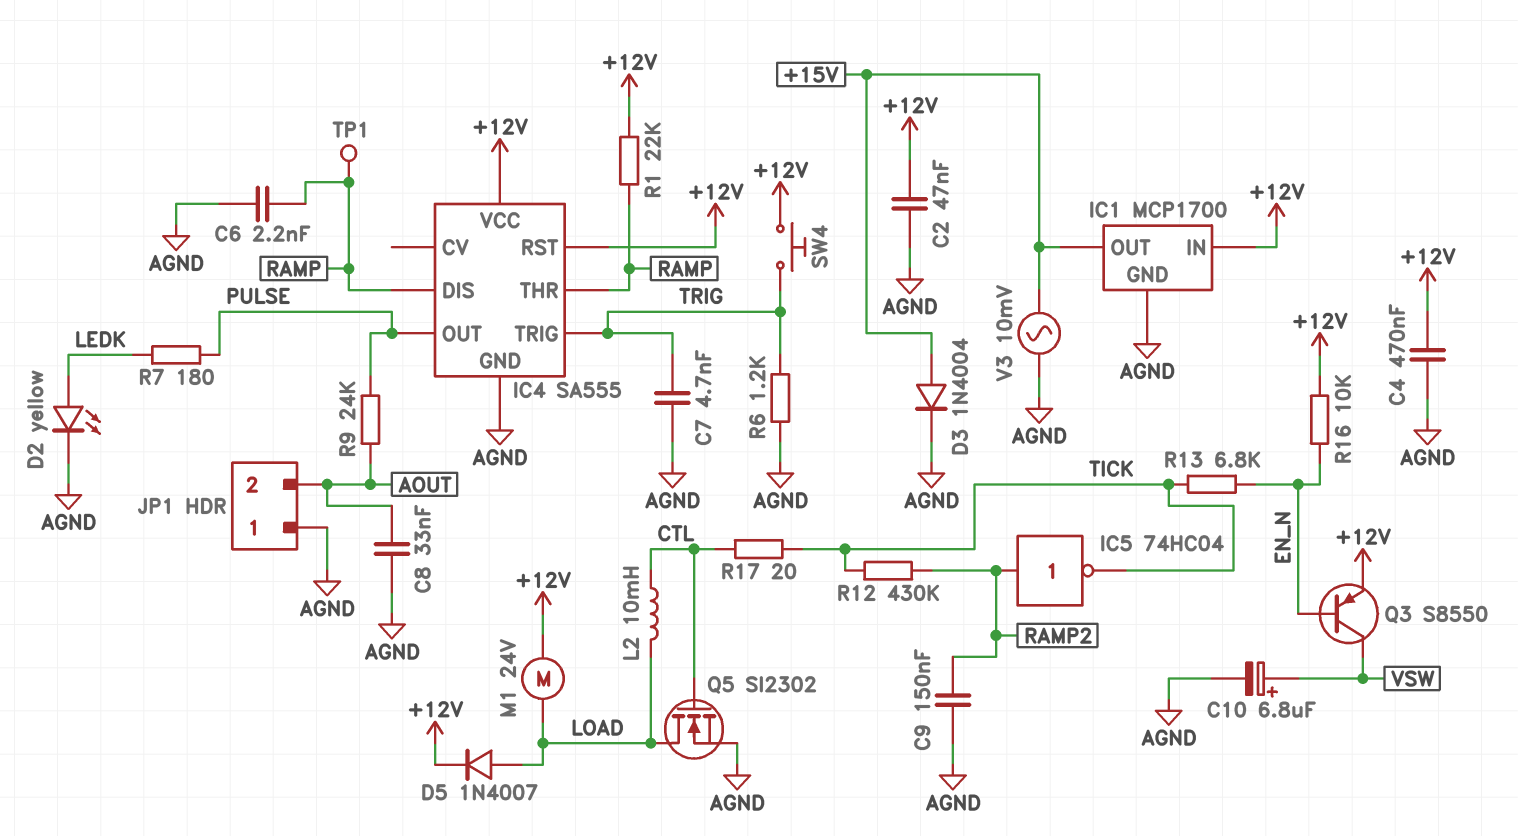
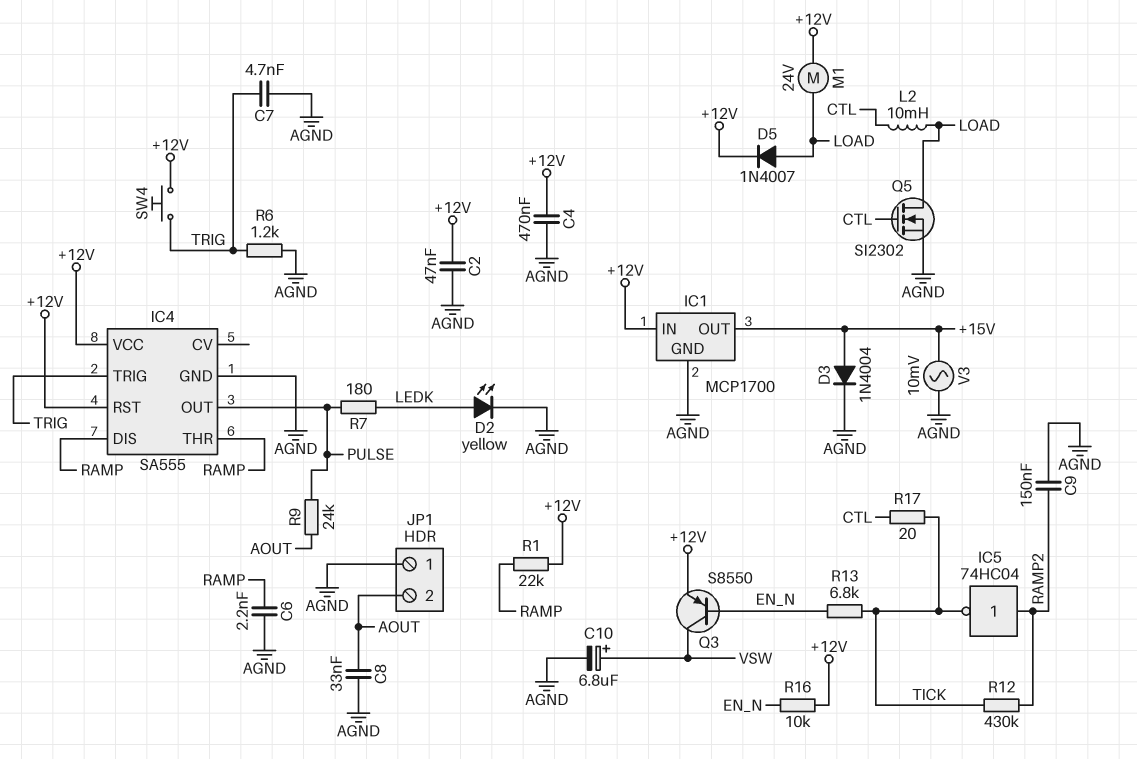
TP1: test point (RAMP) -> none

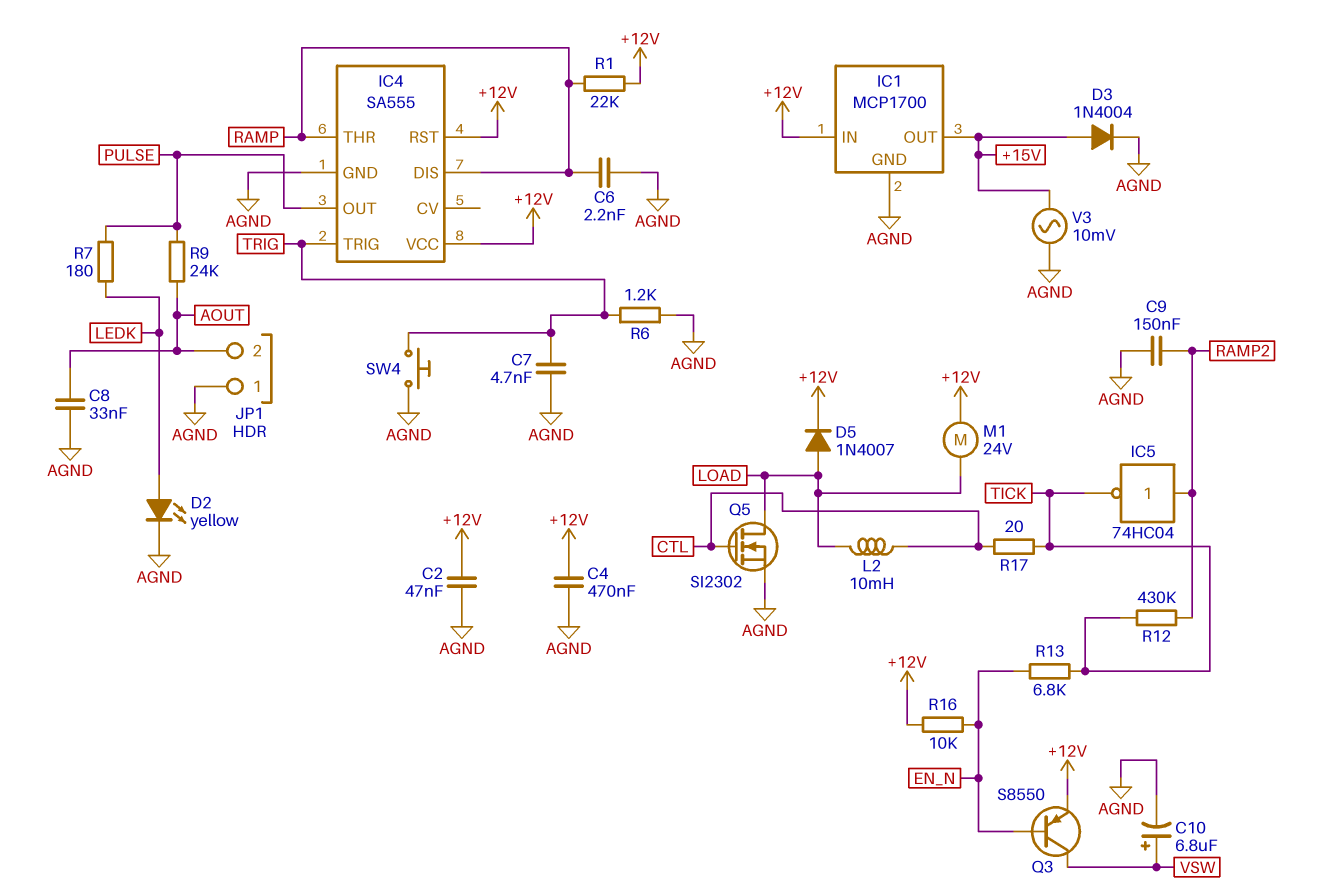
SW4: button (+12V, TRIG) -> button (AGND, TRIG)

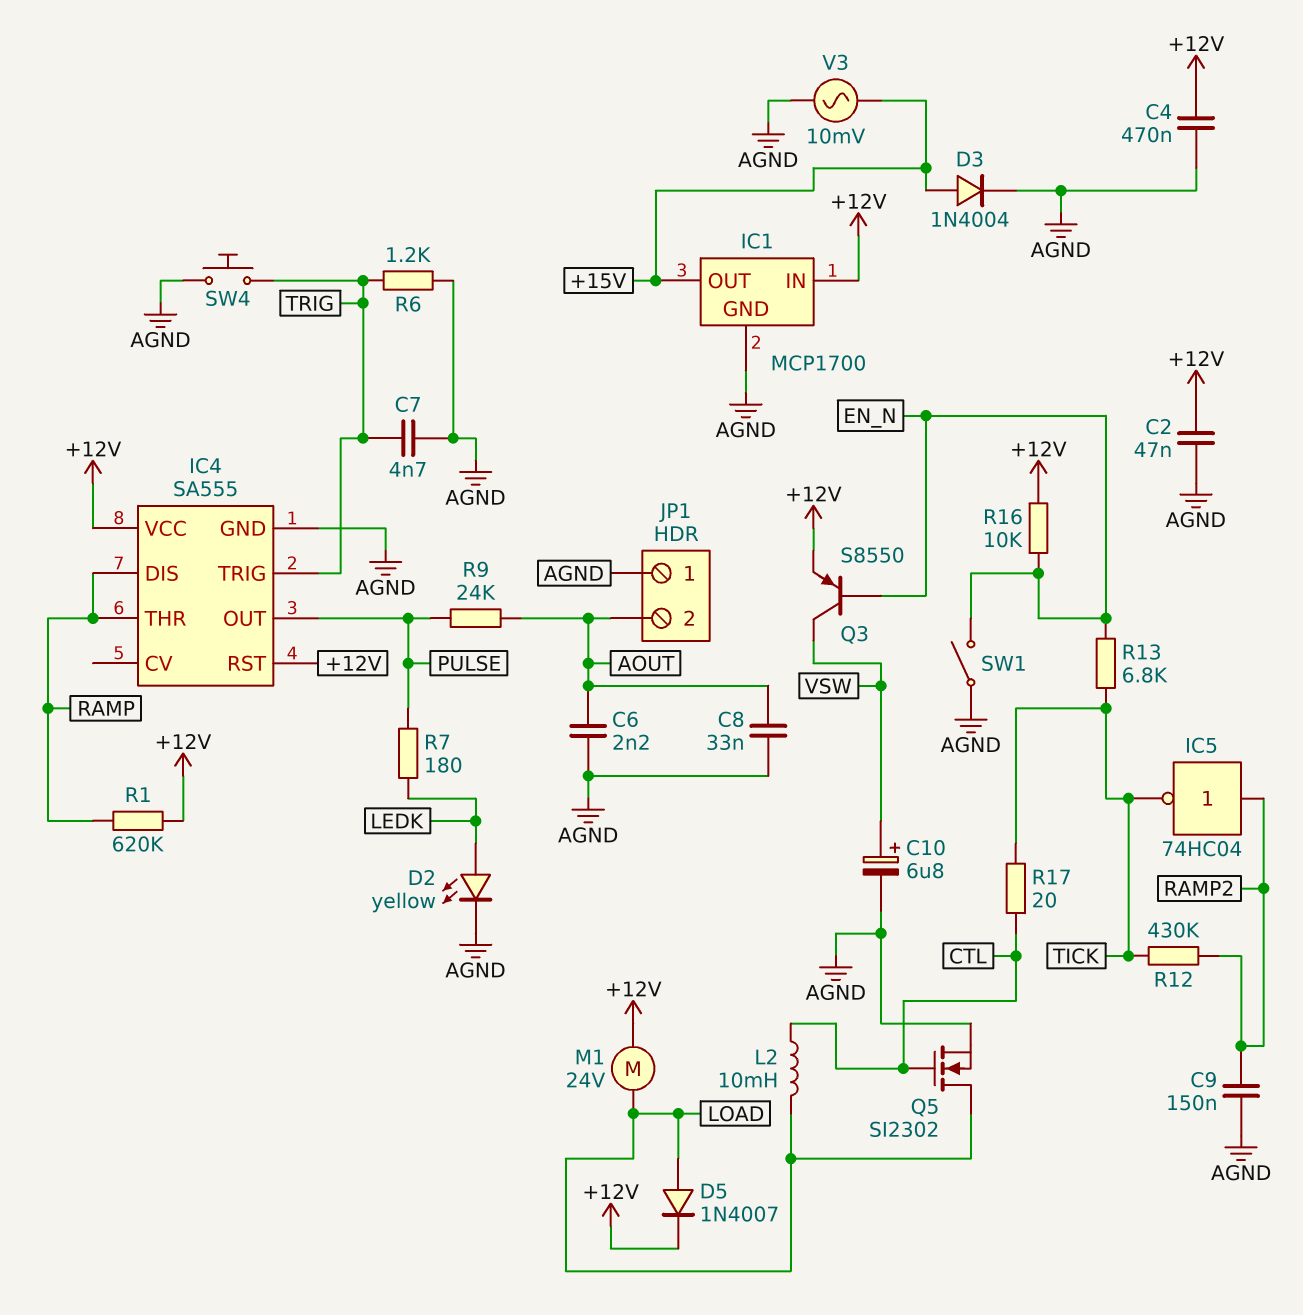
C6: 2.2nF (AGND, RAMP) -> 2.2nF (AGND, AOUT)
R1: 22k (+12V, RAMP) -> 620k (+12V, RAMP)
SW1: none -> switch (AGND, EN_N)

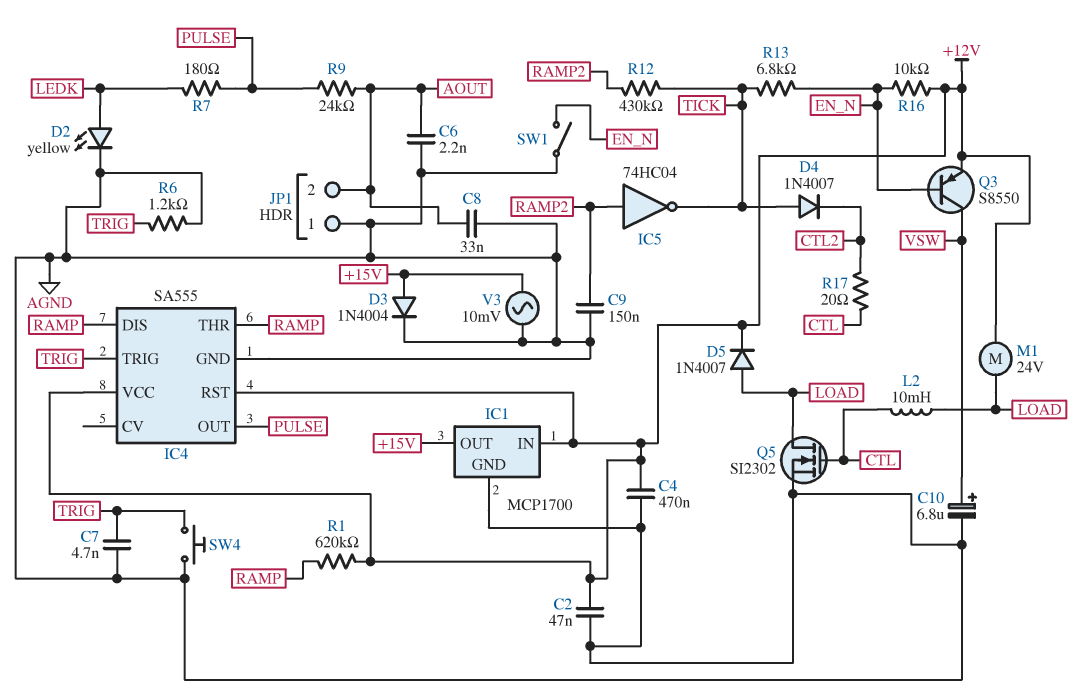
D4: none -> diode 1N4007 (A TICK, K CTL2)
R17: 20 (CTL, TICK) -> 20 (CTL, CTL2)

